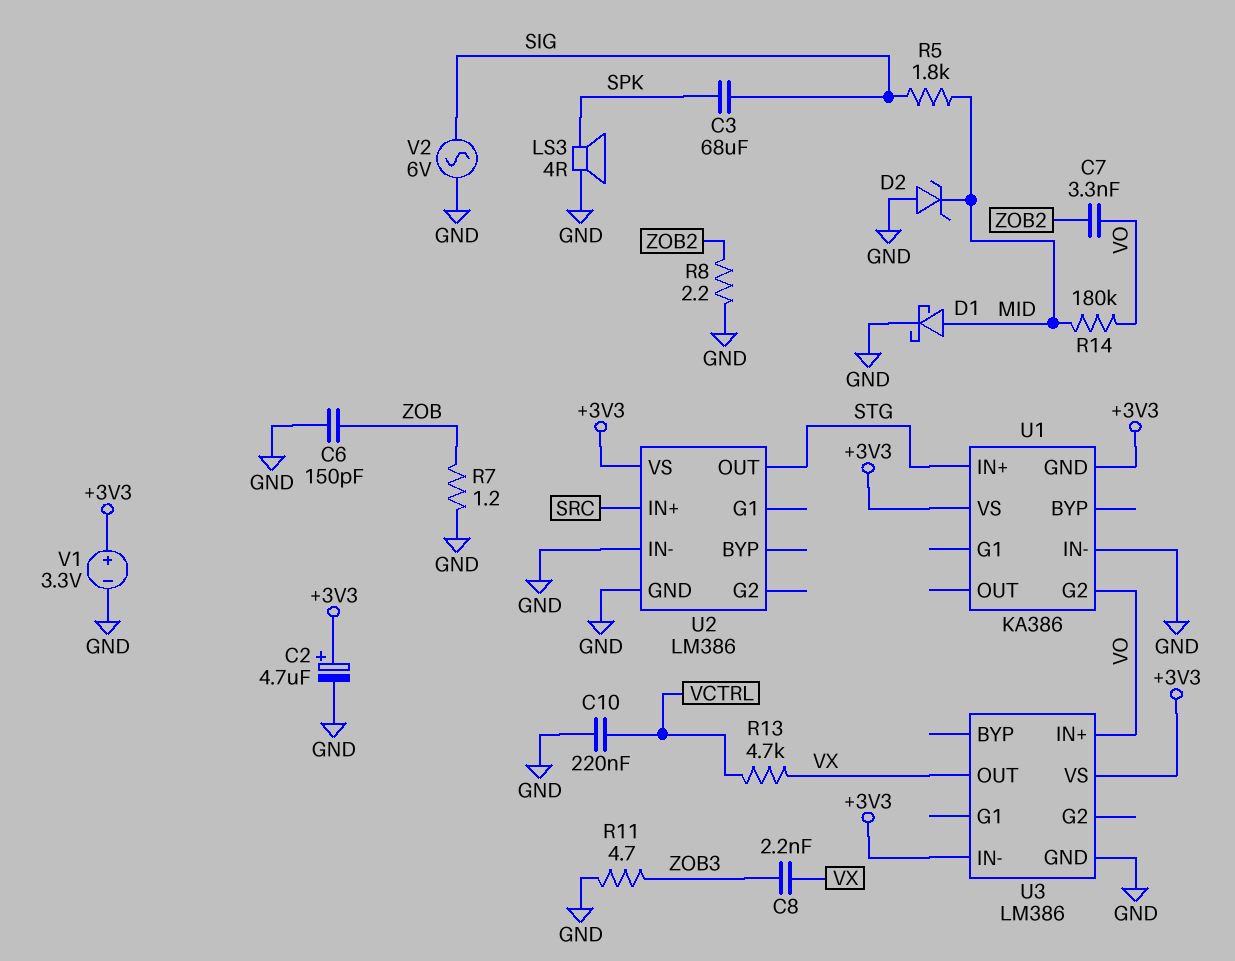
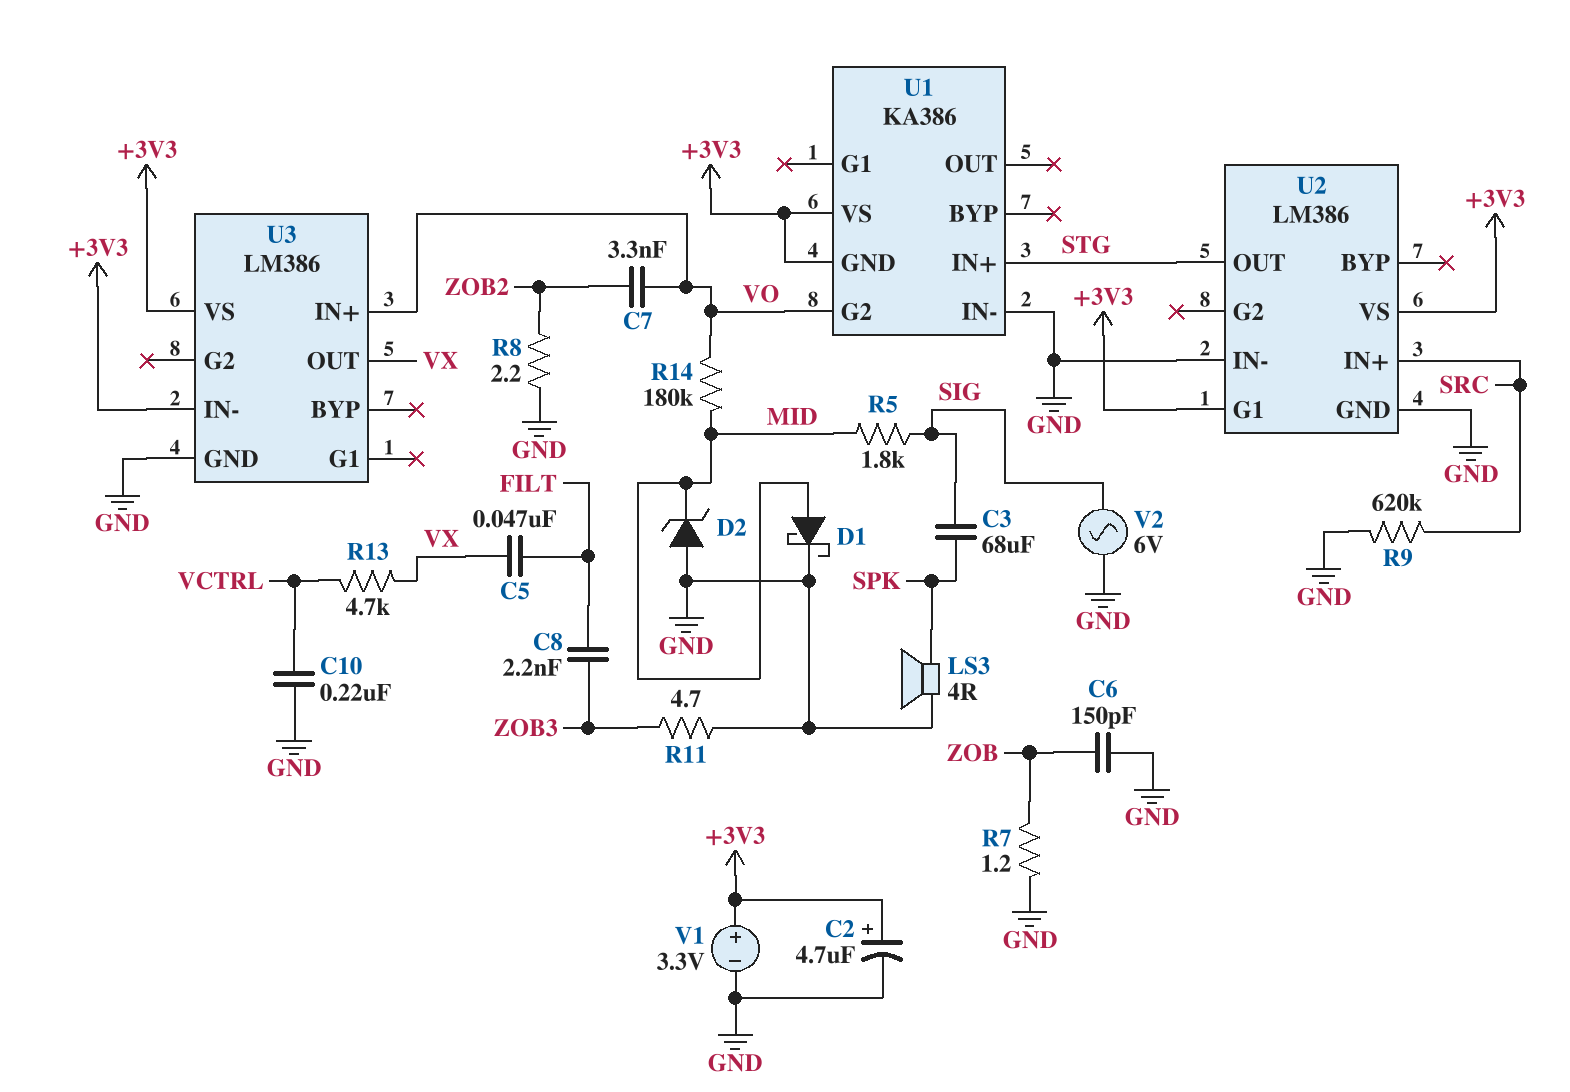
C5: none -> 47nF (FILT, VX)
C8: 2.2nF (VX, ZOB3) -> 2.2nF (FILT, ZOB3)
R9: none -> 620k (GND, SRC)
U2 pin G1: none -> +3V3

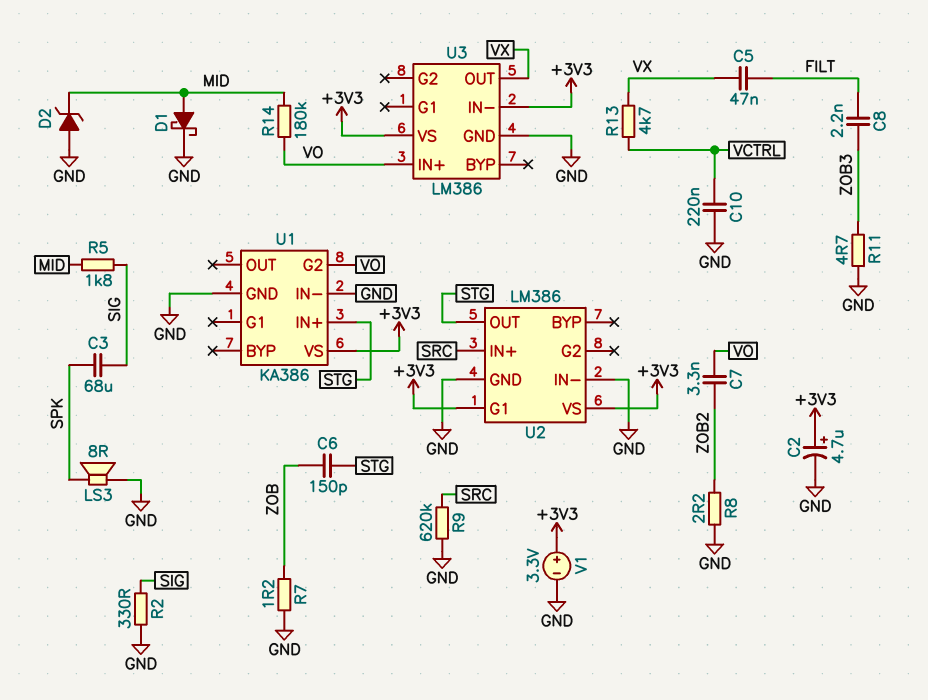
C6: 150pF (GND, ZOB) -> 150pF (STG, ZOB)
LS3: speaker 4R (GND, SPK) -> speaker 8R (GND, SPK)
R2: none -> 330 (GND, SIG)
U1 pin GND: +3V3 -> GND
V2: AC 6V (GND, SIG) -> none

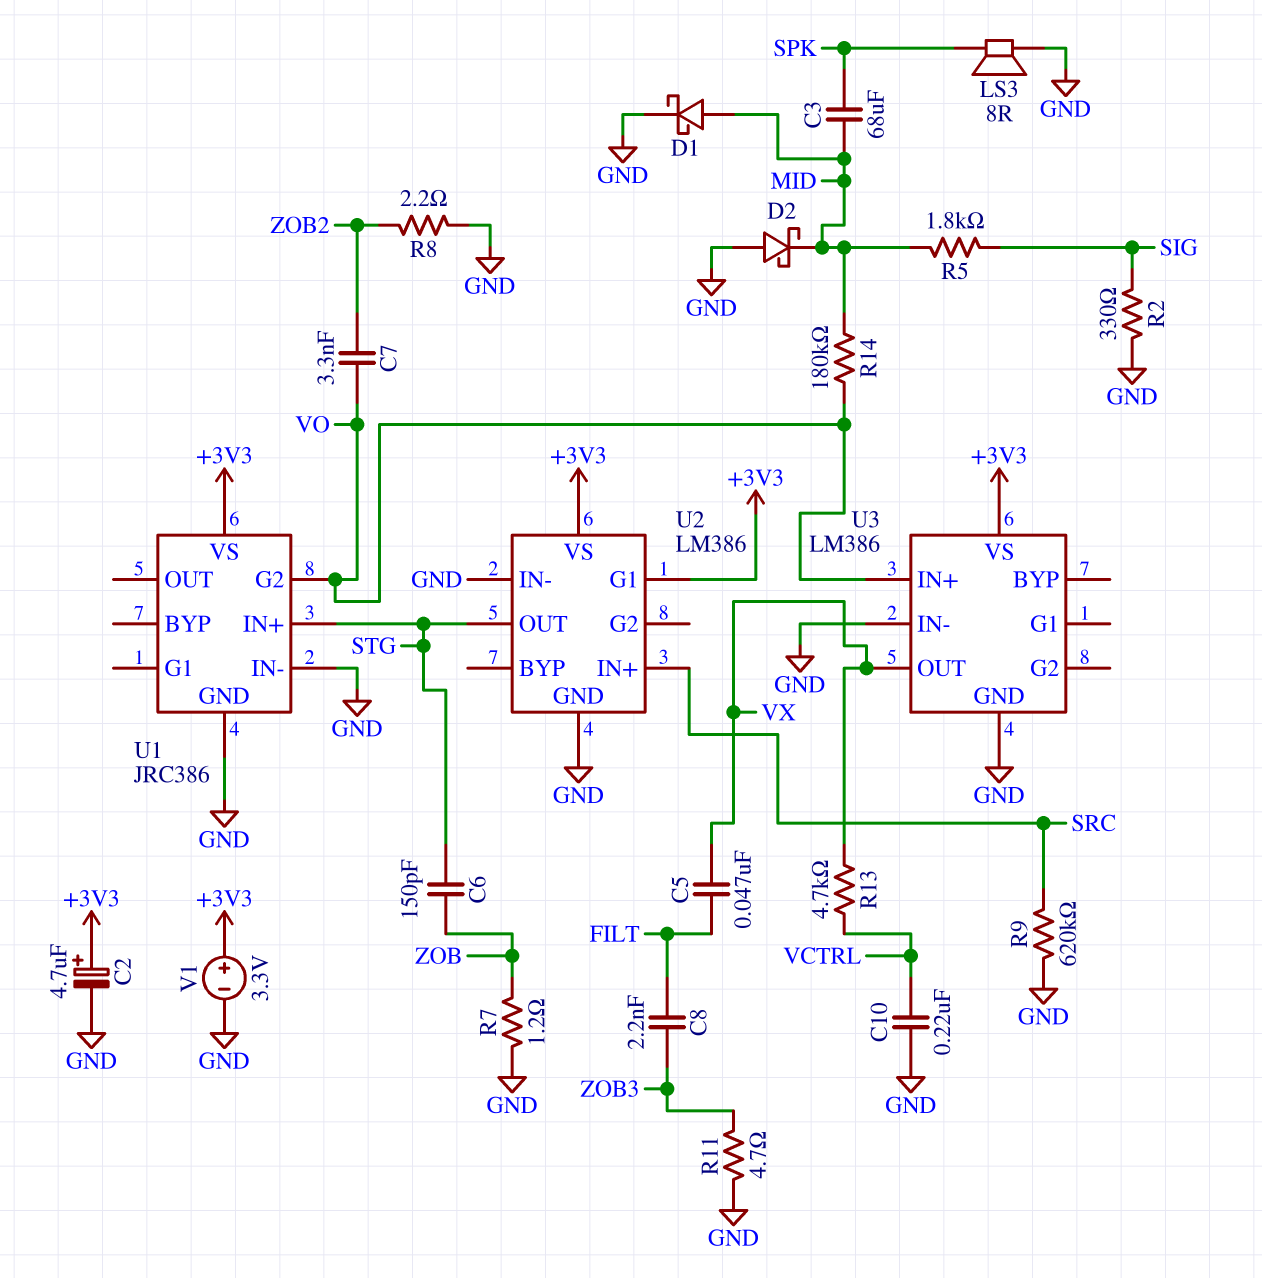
C3: 68uF (SIG, SPK) -> 68uF (MID, SPK)
D2: zener (A GND, K MID) -> schottky (A GND, K MID)
U1: KA386 -> JRC386
U3 pin IN-: +3V3 -> GND

